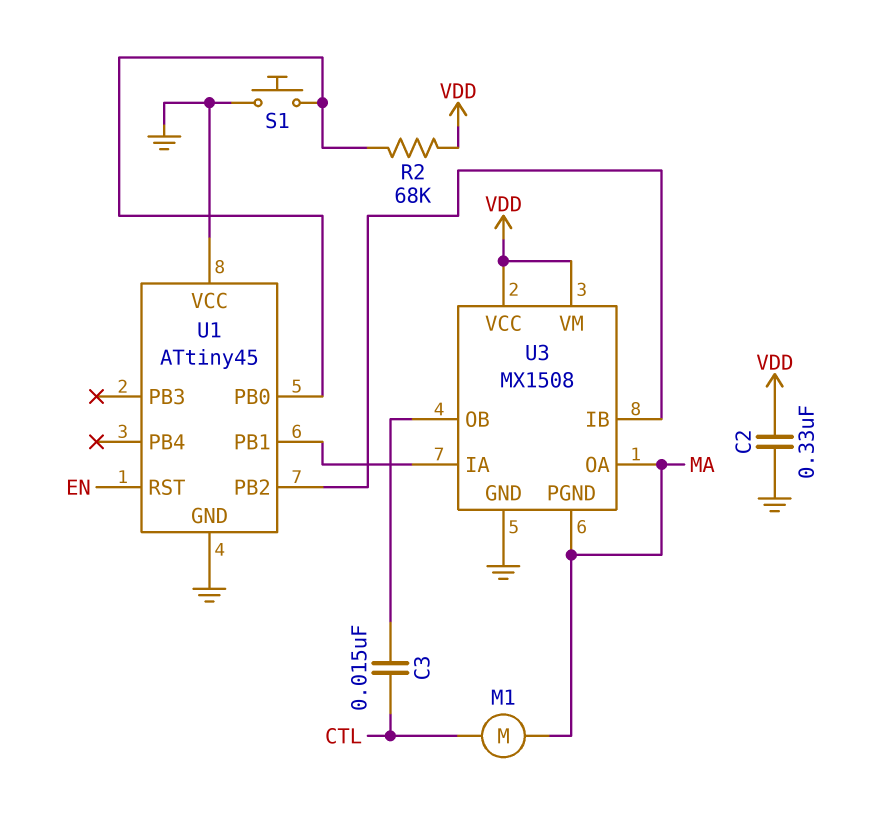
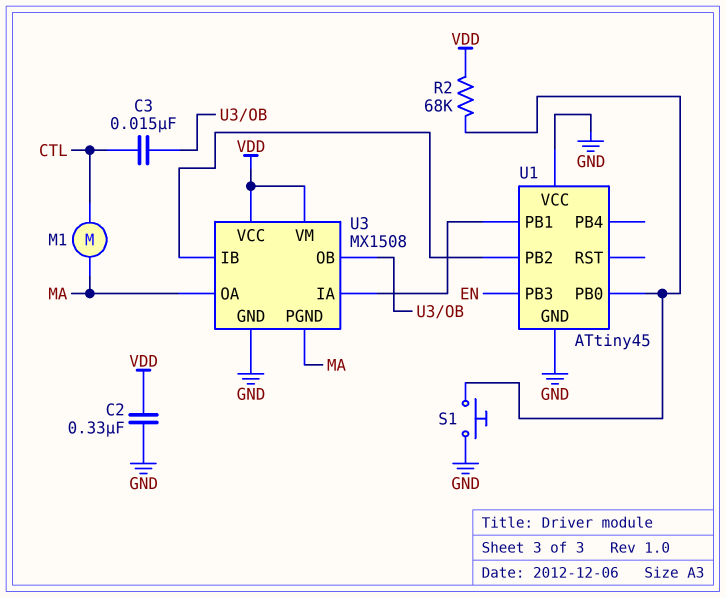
U1 pin PB3: none -> EN
U1 pin RST: EN -> none

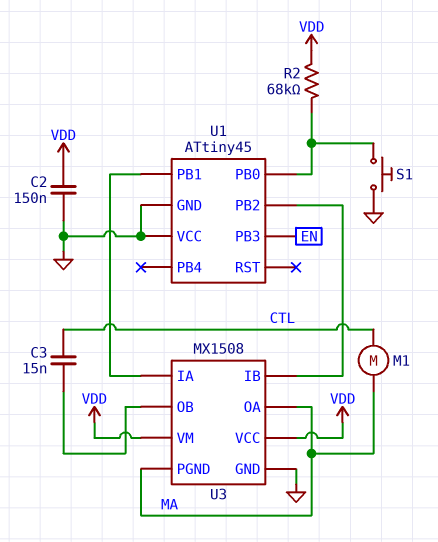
C2: 330nF (GND, VDD) -> 150nF (GND, VDD)

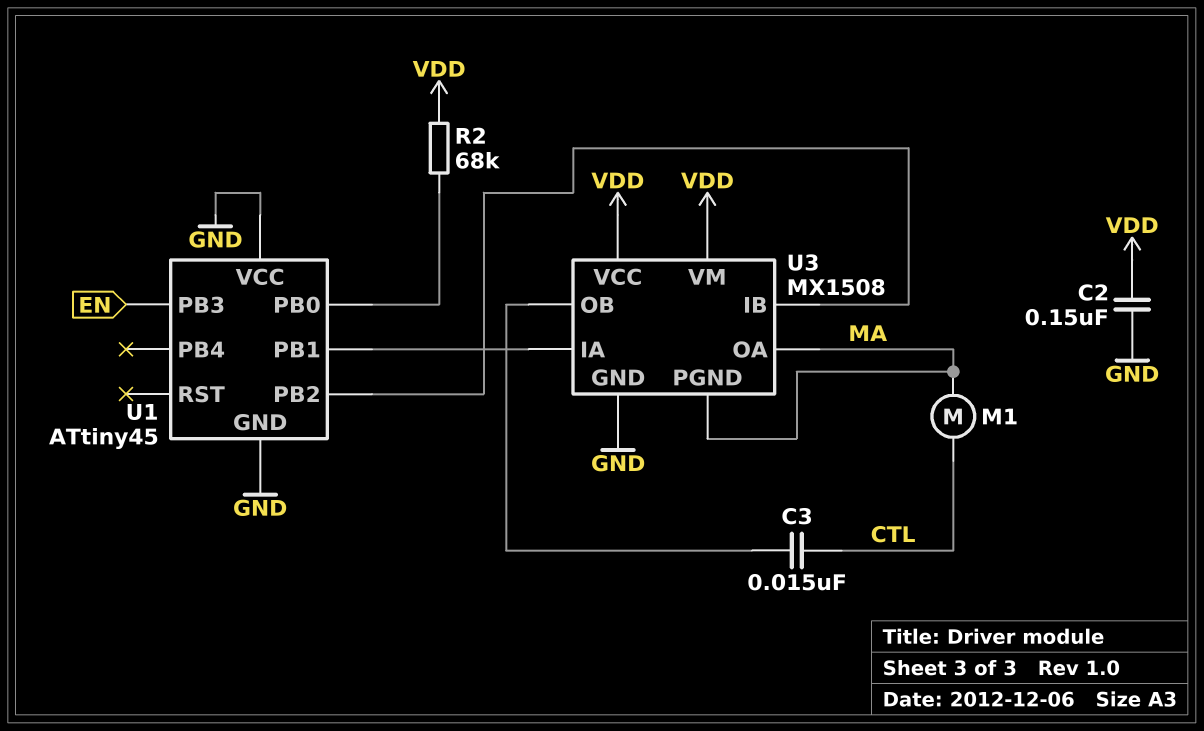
S1: button (GND, U1/PB0) -> none

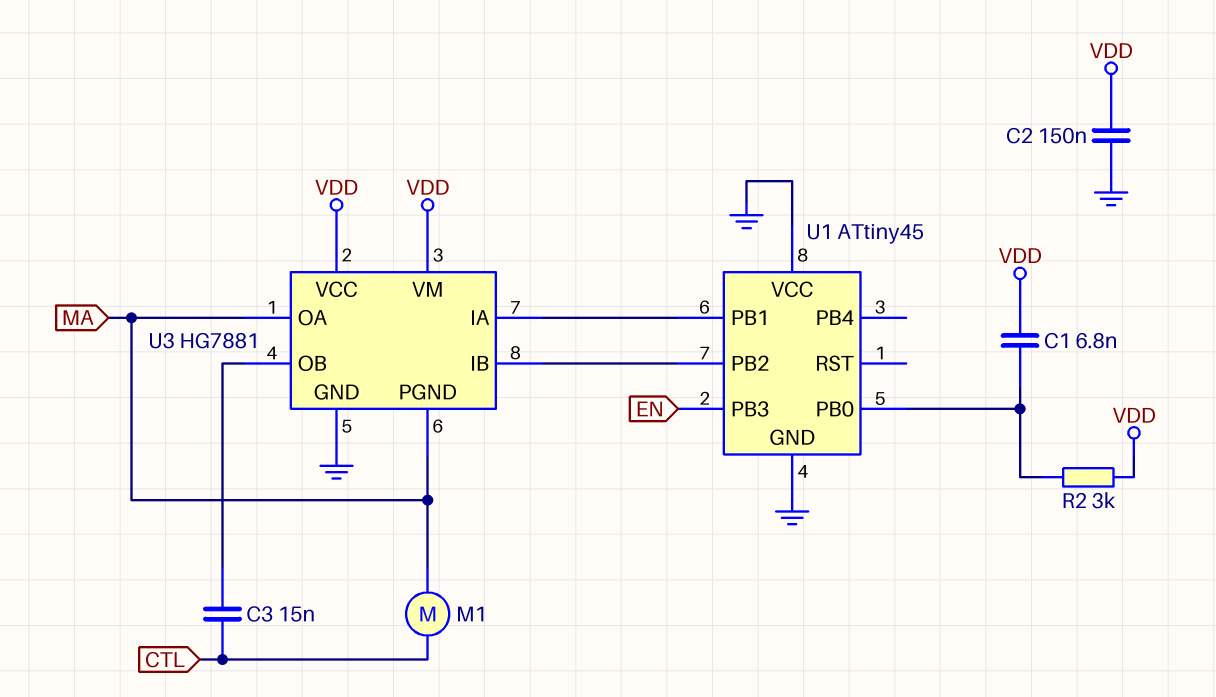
C1: none -> 6.8nF (U1/PB0, VDD)
R2: 68k (U1/PB0, VDD) -> 3k (U1/PB0, VDD)
U3: MX1508 -> HG7881

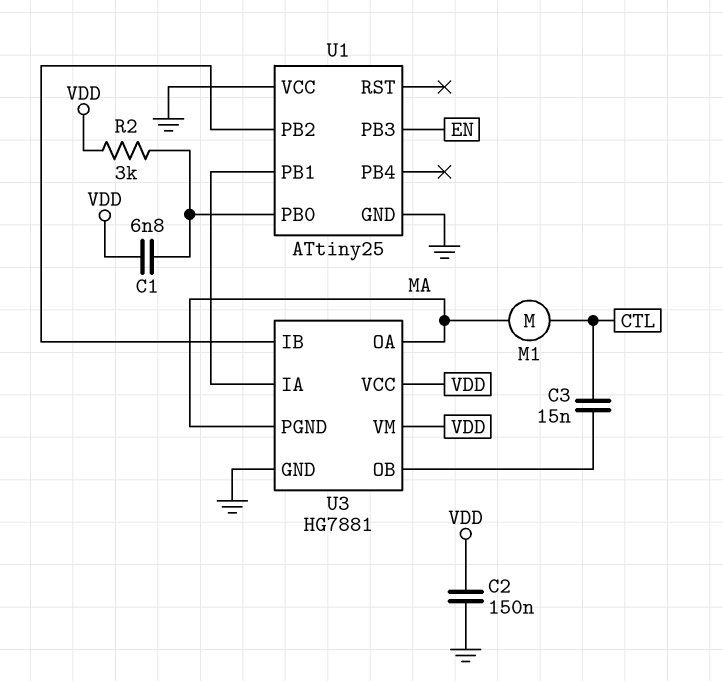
U1: ATtiny45 -> ATtiny25

